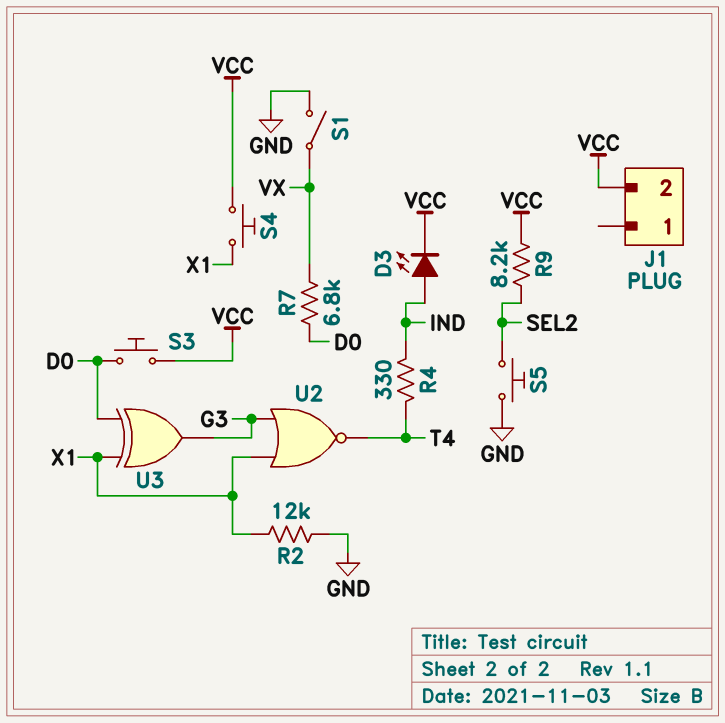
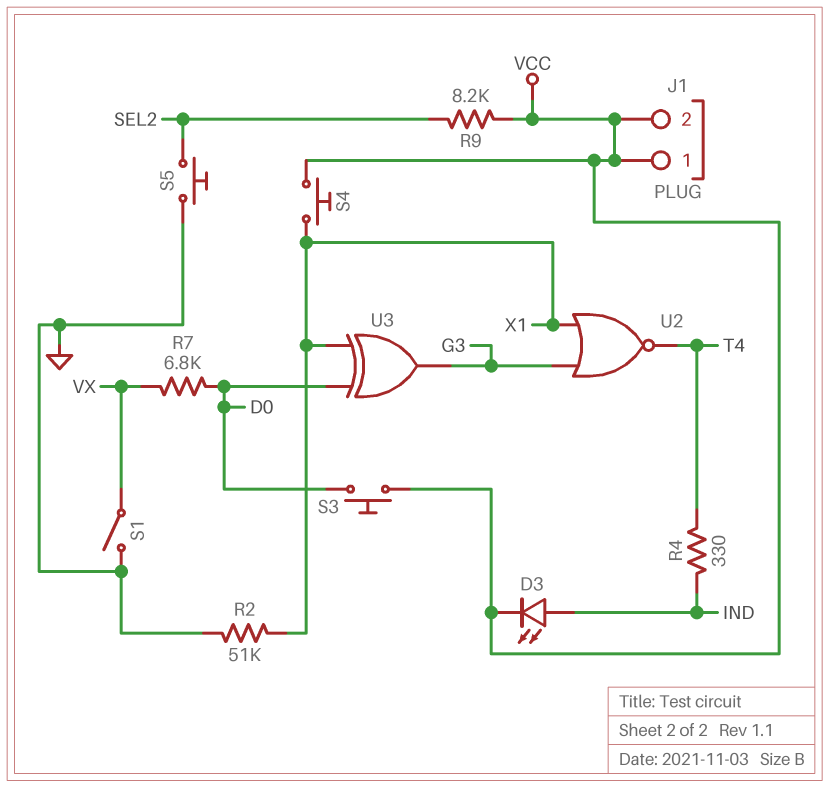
J1 pin 1: none -> VCC
R2: 12k (GND, X1) -> 51k (GND, X1)

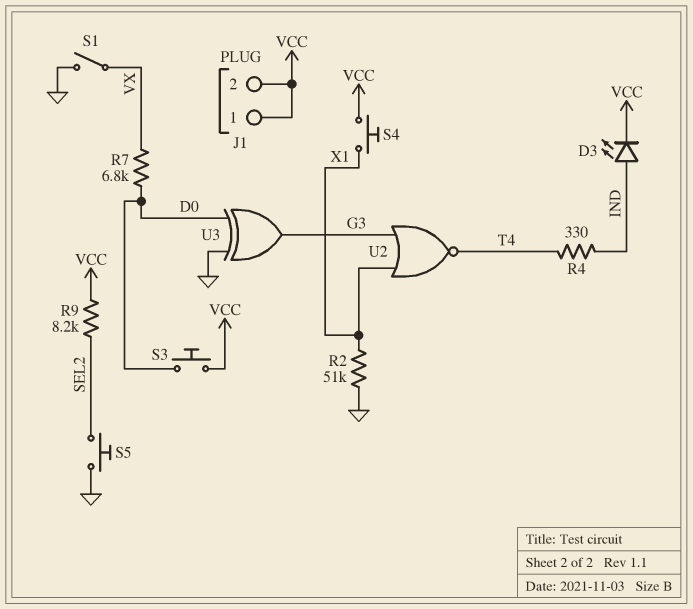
U3: XOR (in D0, in X1, out G3) -> XOR (in D0, in GND, out G3)

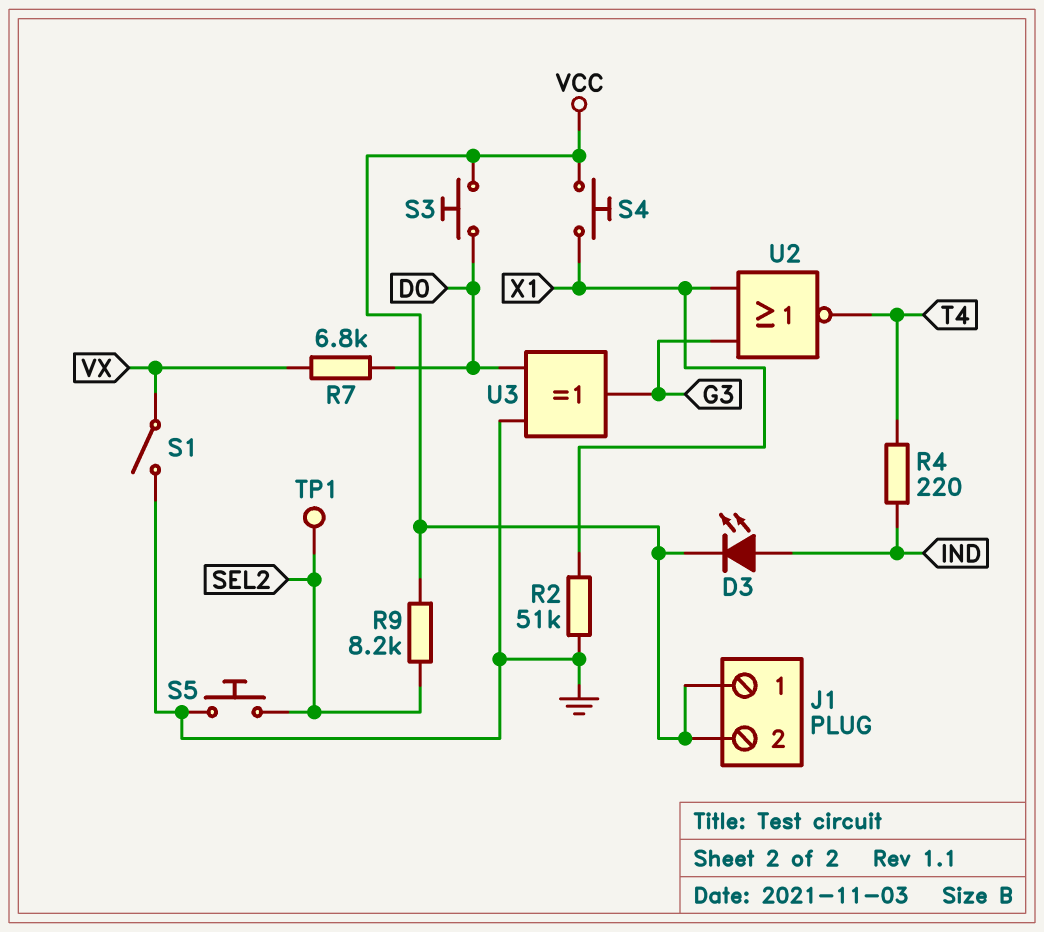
R4: 330 (IND, T4) -> 220 (IND, T4)
TP1: none -> test point (SEL2)

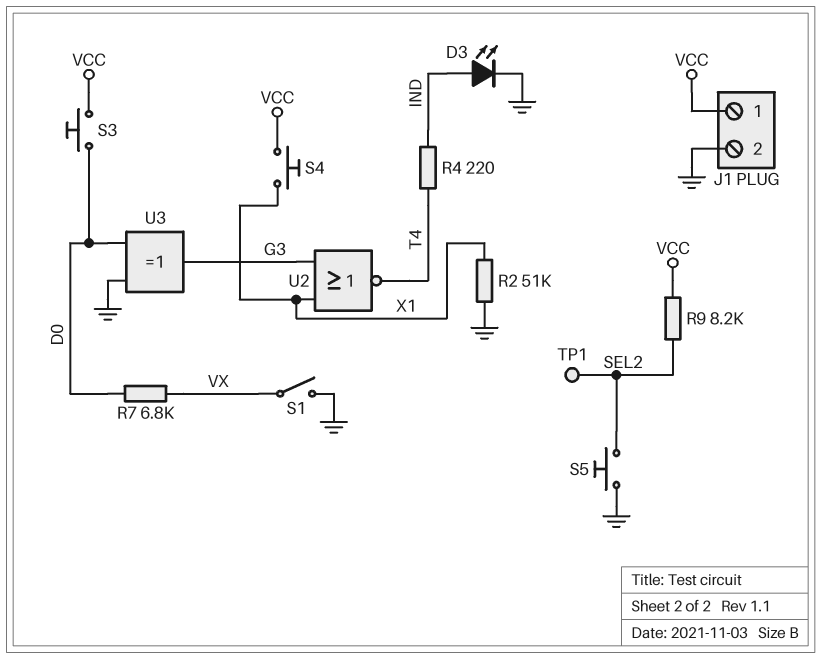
D3: LED (A IND, K VCC) -> LED (A IND, K GND)
J1 pin 2: VCC -> GND

